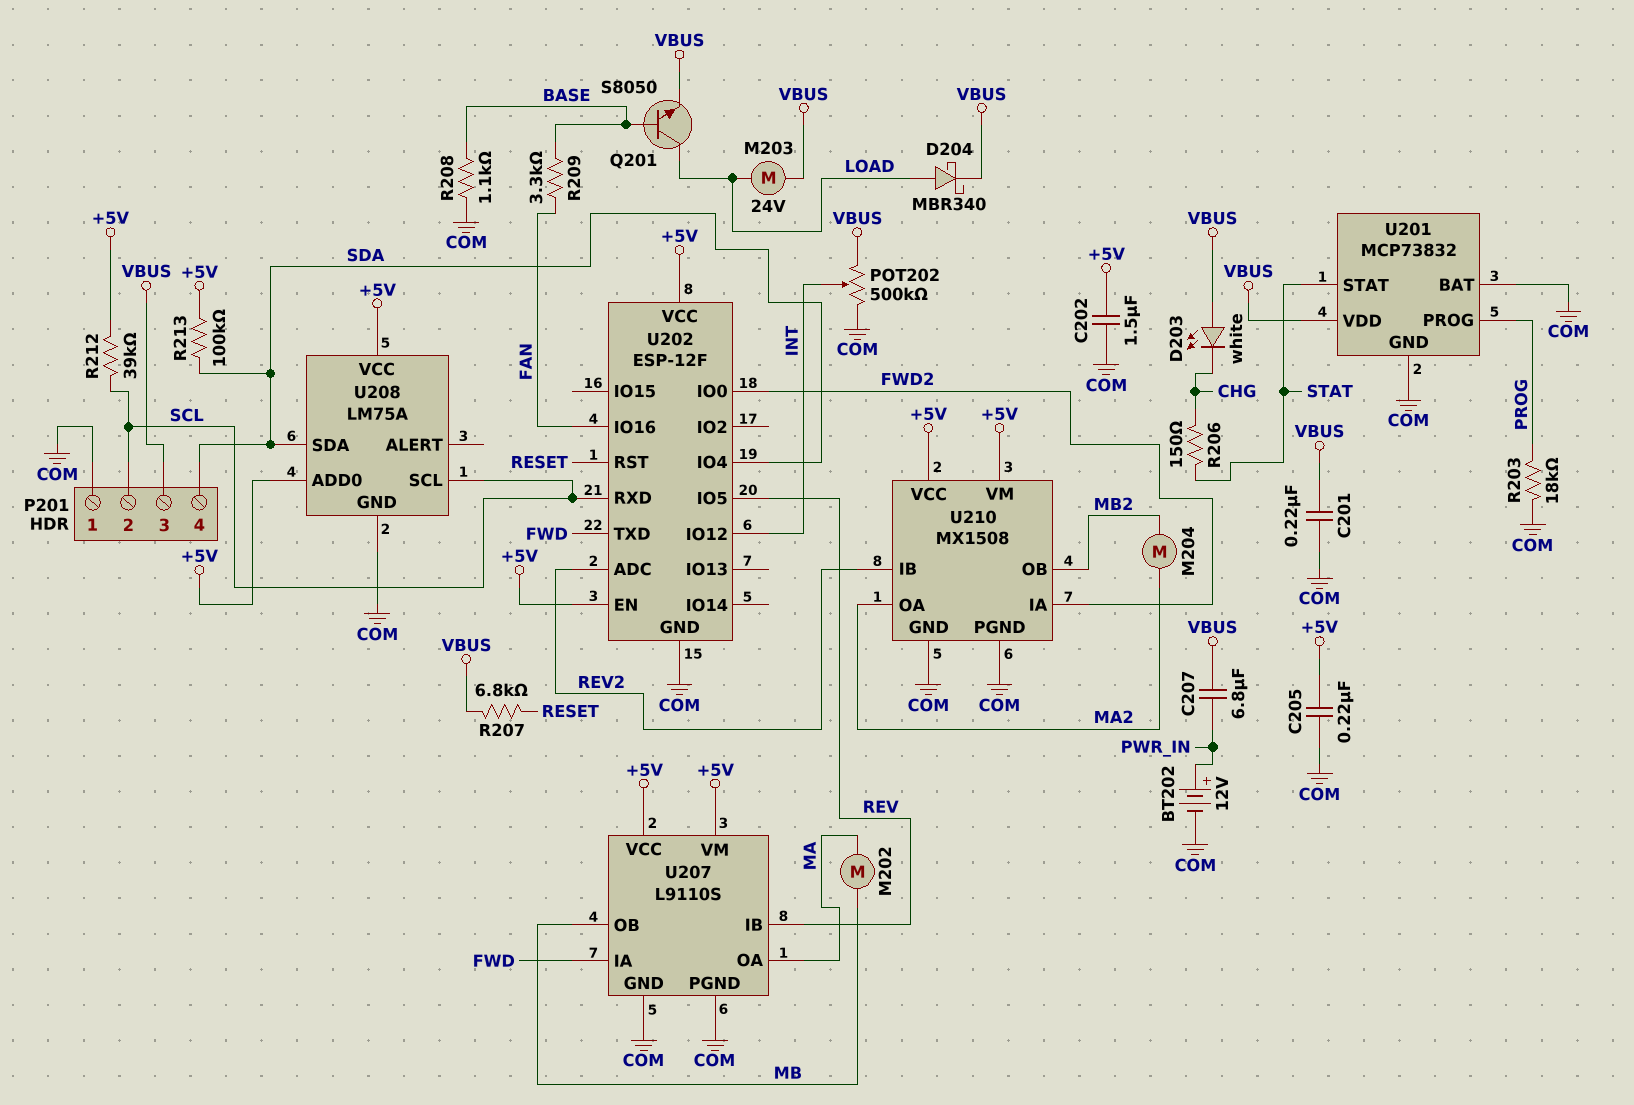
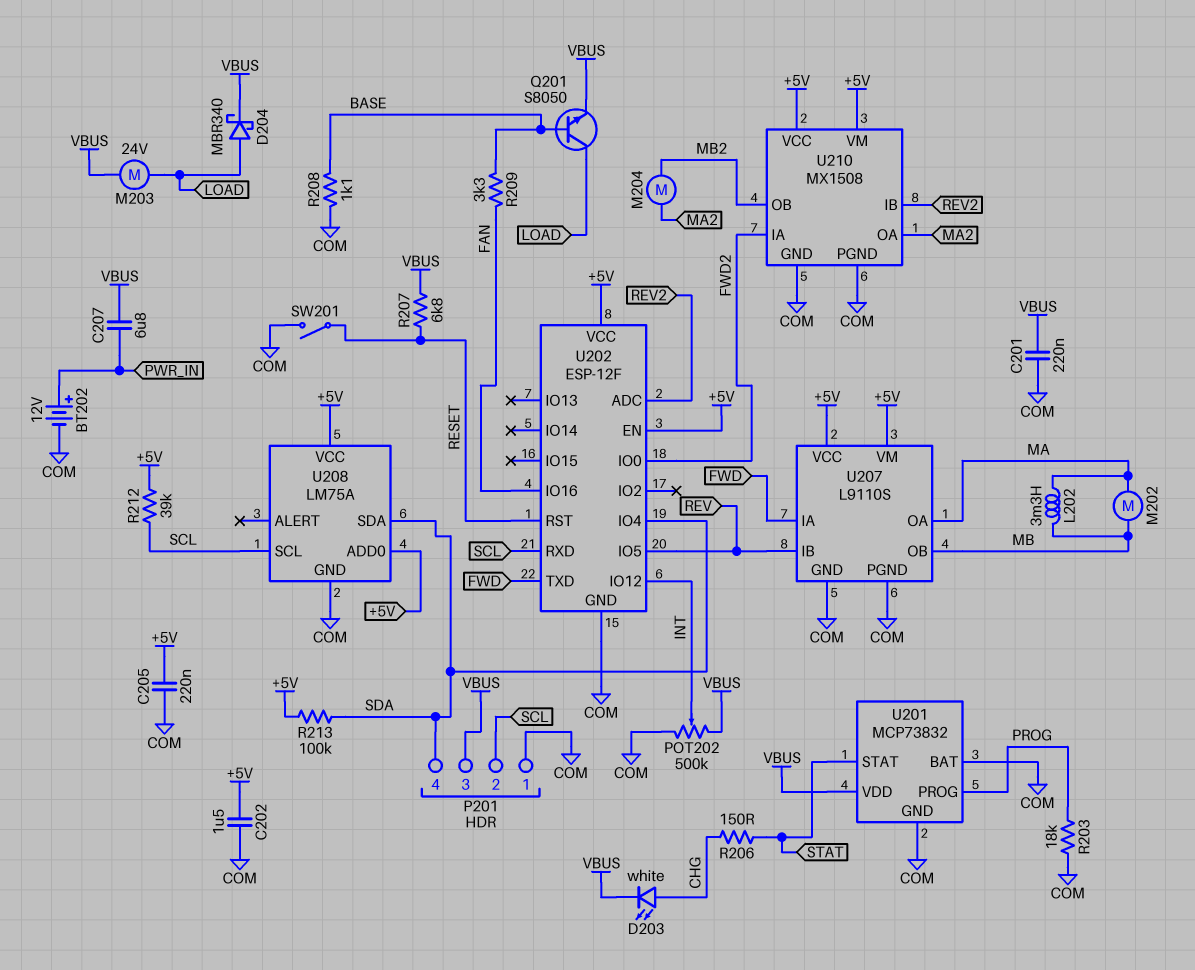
D203: LED white (A VBUS, K CHG) -> LED white (A CHG, K VBUS)
L202: none -> 3.3mH (MA, MB)
SW201: none -> switch (COM, RESET)

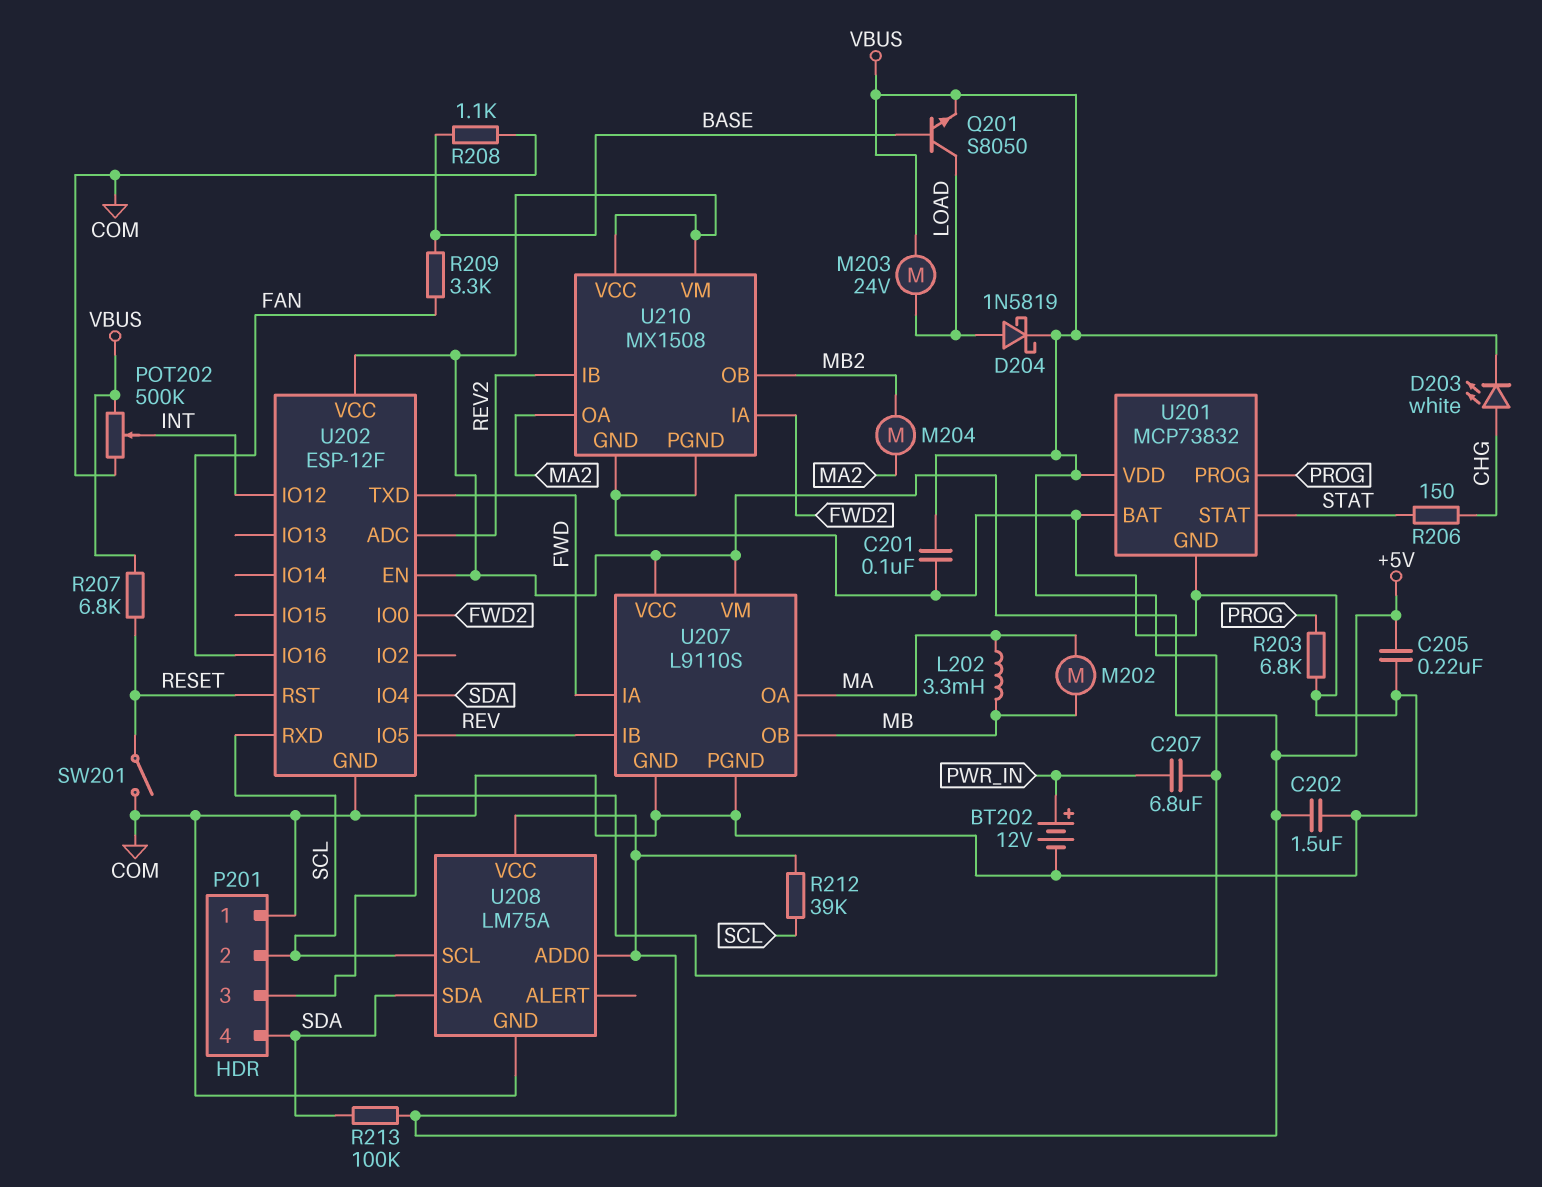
C201: 220nF (COM, VBUS) -> 100nF (COM, VBUS)
D204: schottky MBR340 (A LOAD, K VBUS) -> schottky 1N5819 (A LOAD, K VBUS)
R203: 18k (COM, PROG) -> 6.8k (COM, PROG)

